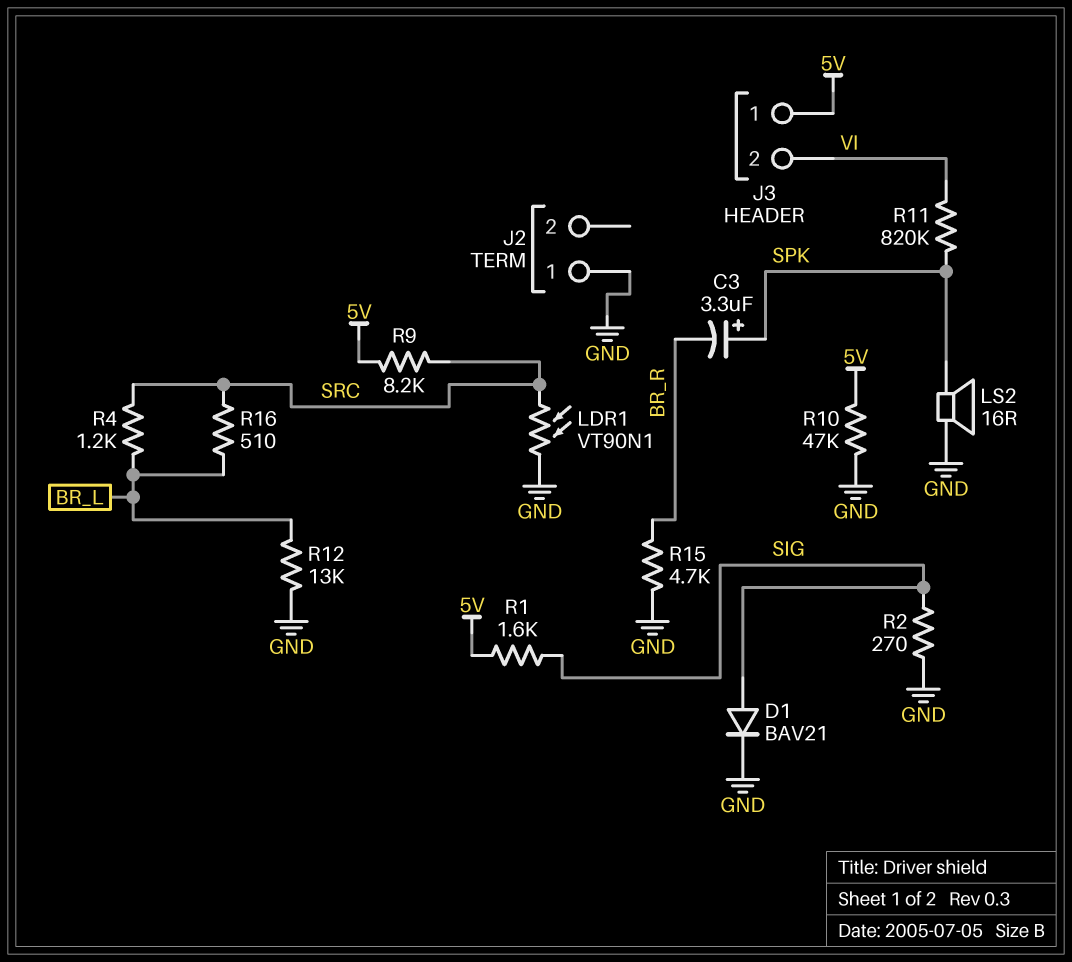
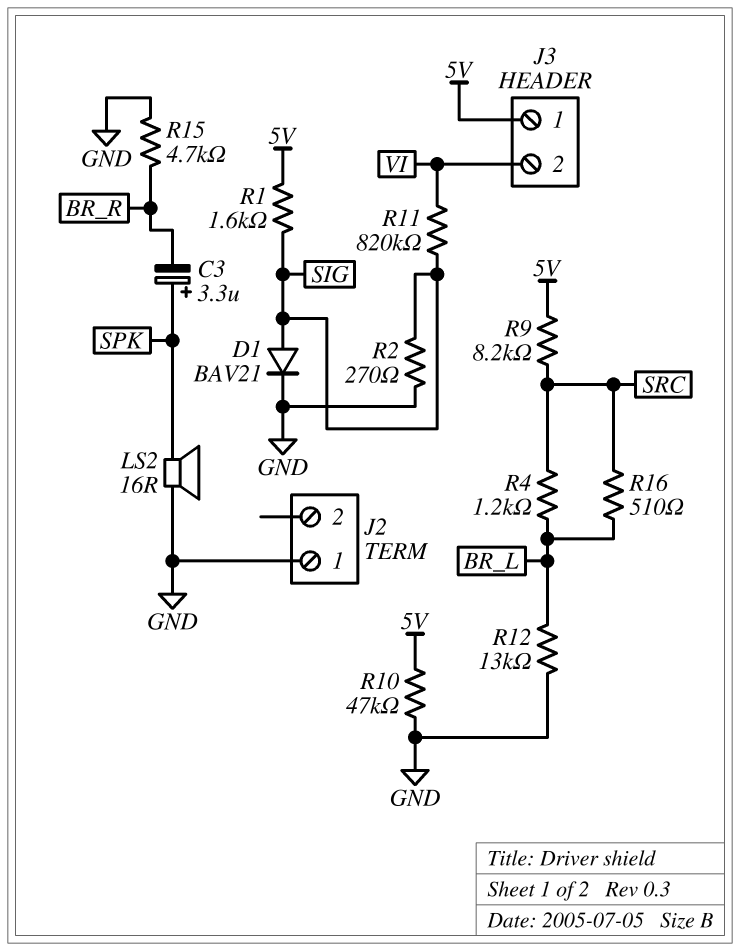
LDR1: VT90N1 (GND, SRC) -> none
R11: 820k (SPK, VI) -> 820k (SIG, VI)

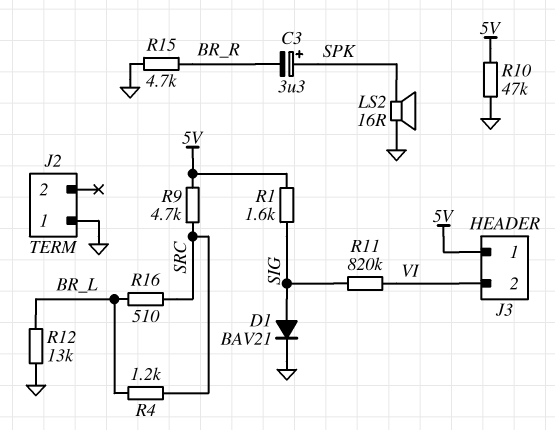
R2: 270 (GND, SIG) -> none
R9: 8.2k (5V, SRC) -> 4.7k (5V, SRC)

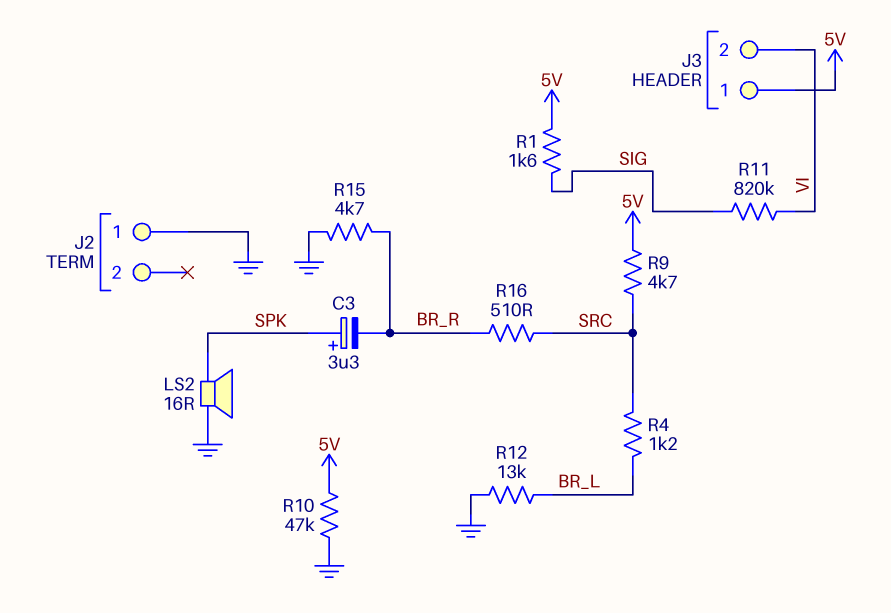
D1: diode BAV21 (A SIG, K GND) -> none
R16: 510 (BR_L, SRC) -> 510 (BR_R, SRC)

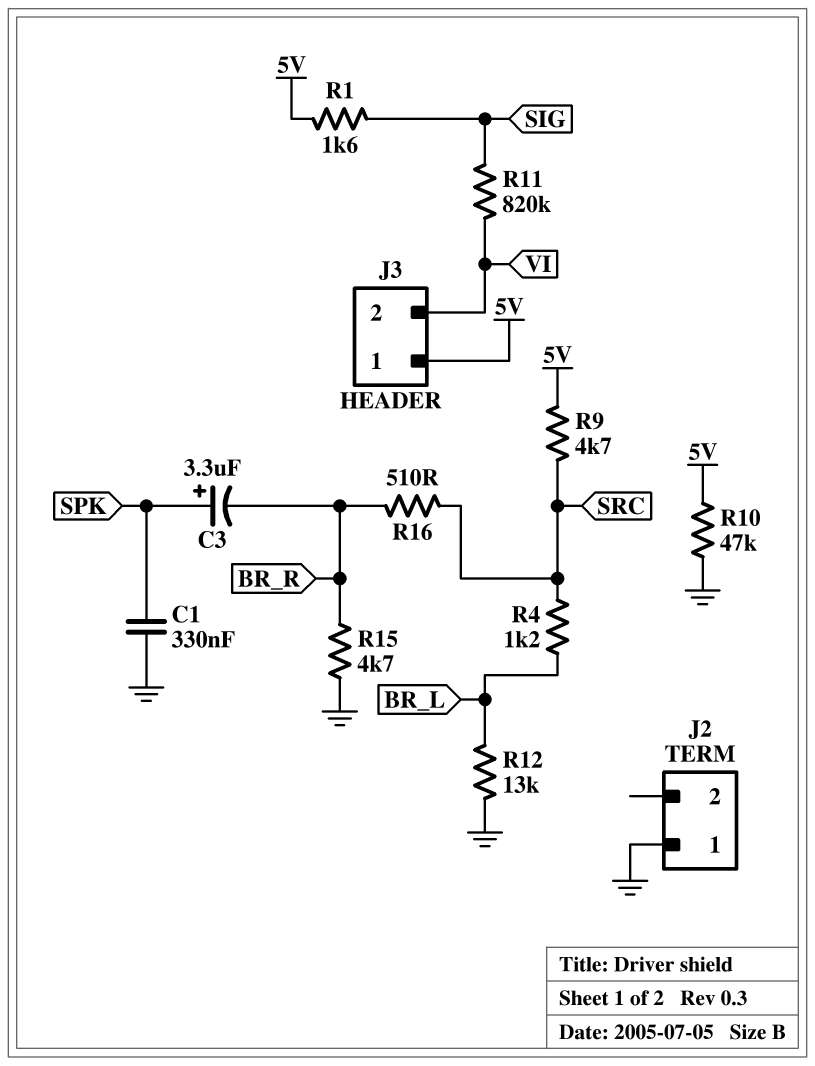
C1: none -> 330nF (GND, SPK)
LS2: speaker 16R (GND, SPK) -> none

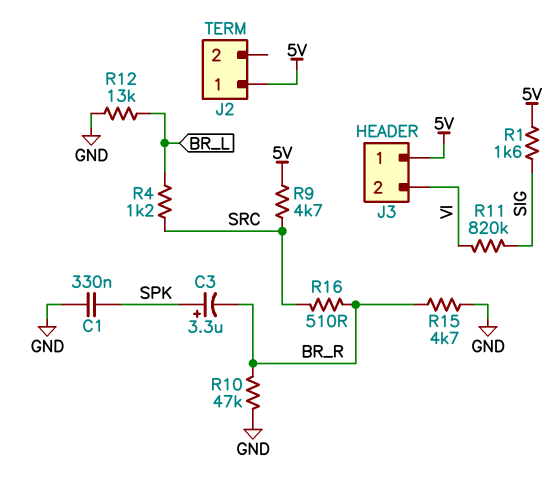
J2 pin 1: GND -> 5V
R10: 47k (5V, GND) -> 47k (BR_R, GND)

